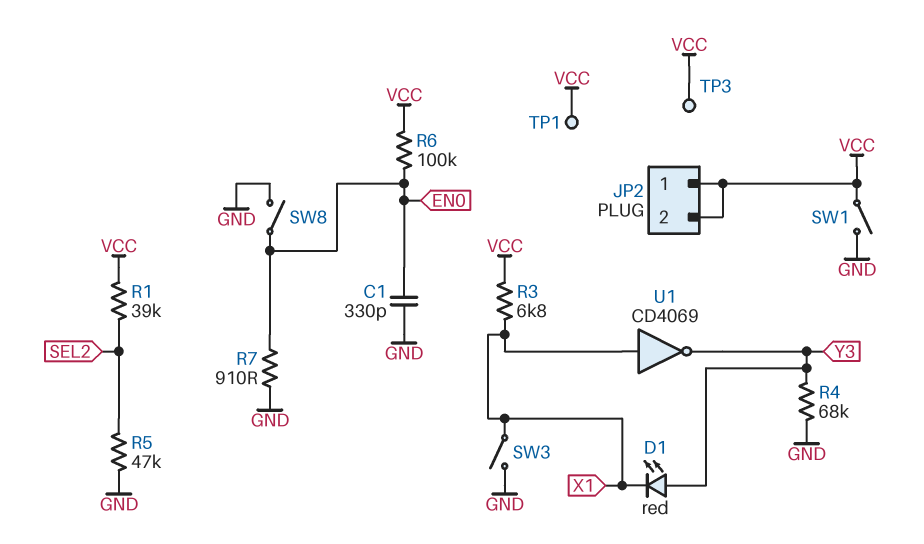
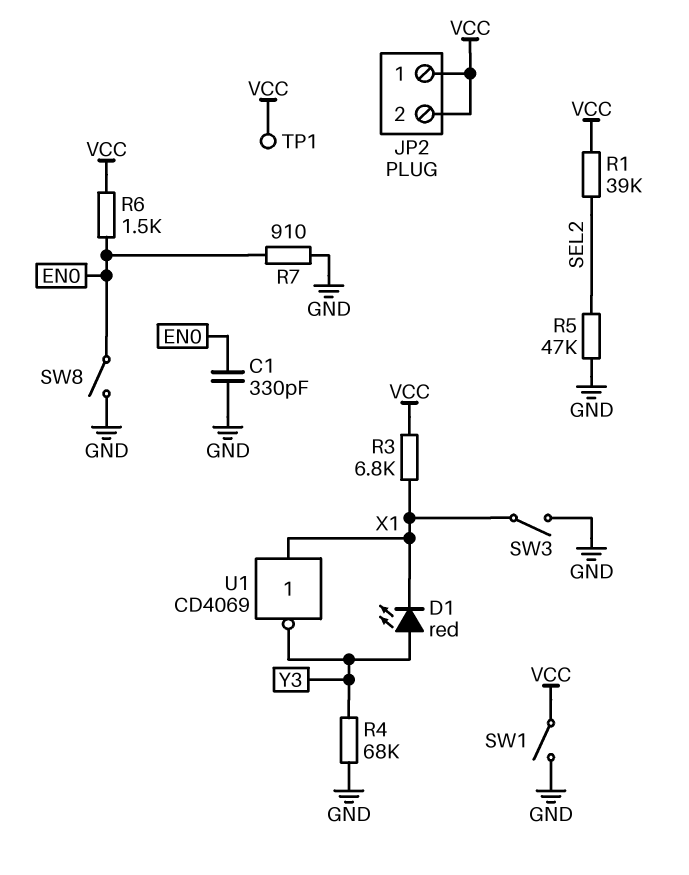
R6: 100k (EN0, VCC) -> 1.5k (EN0, VCC)
TP3: test point (VCC) -> none

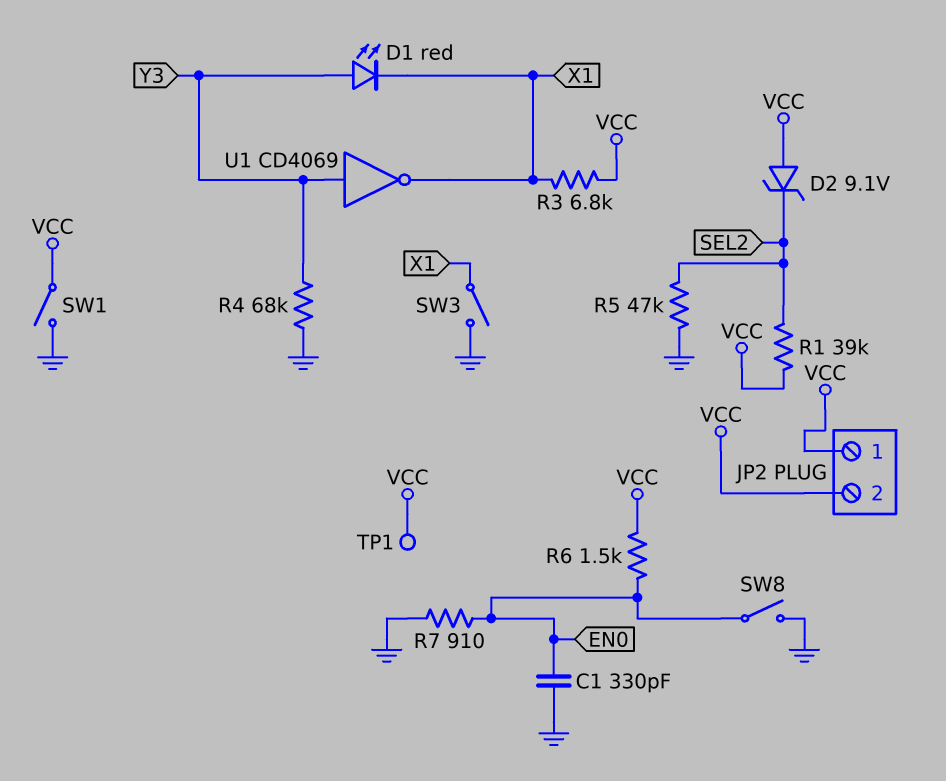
D2: none -> zener 9.1V (A VCC, K SEL2)
U1: NOT CD4069 (in X1, out Y3) -> NOT CD4069 (in Y3, out X1)

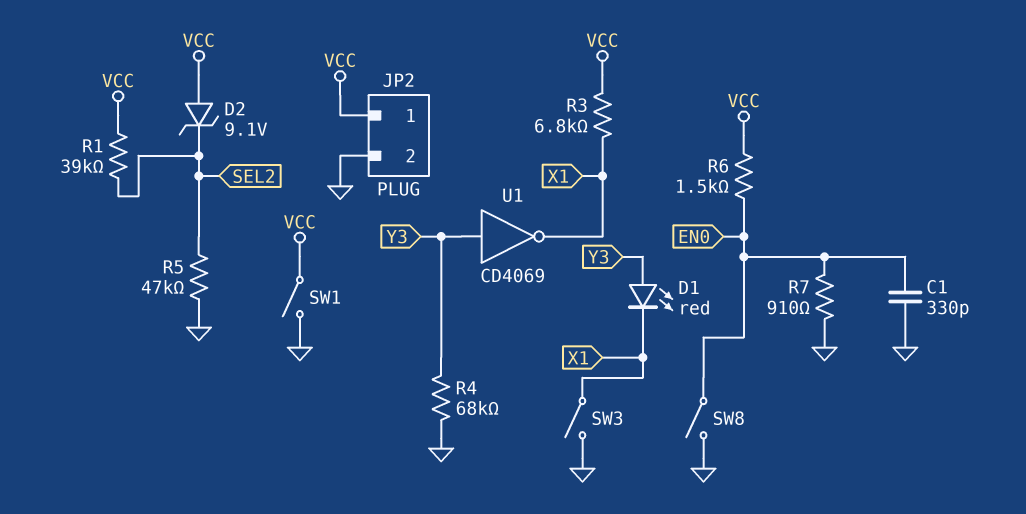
JP2 pin 2: VCC -> GND
TP1: test point (VCC) -> none

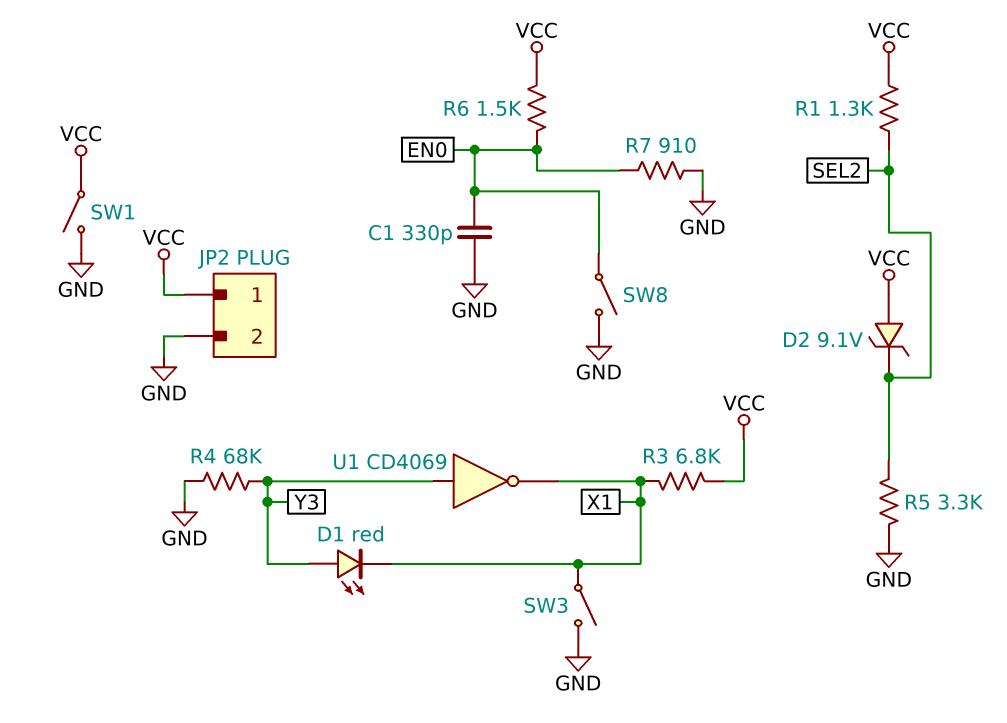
R1: 39k (SEL2, VCC) -> 1.3k (SEL2, VCC)
R5: 47k (GND, SEL2) -> 3.3k (GND, SEL2)

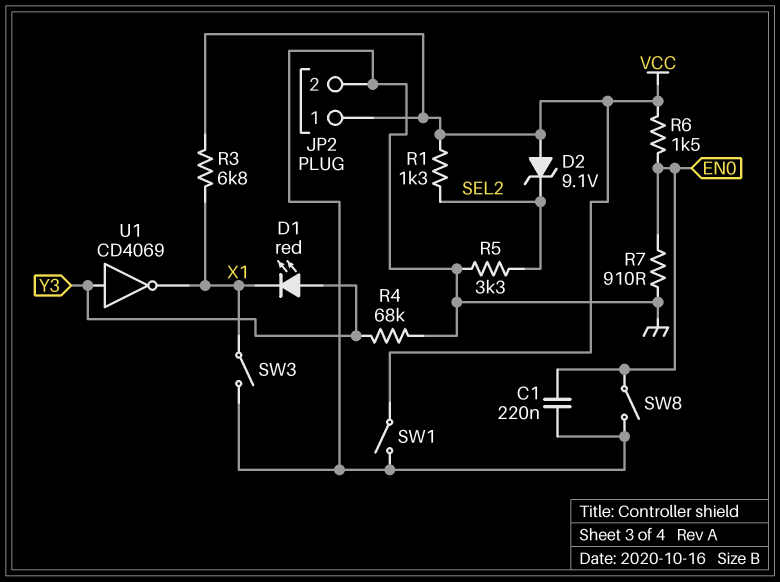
C1: 330pF (EN0, GND) -> 220nF (EN0, GND)

